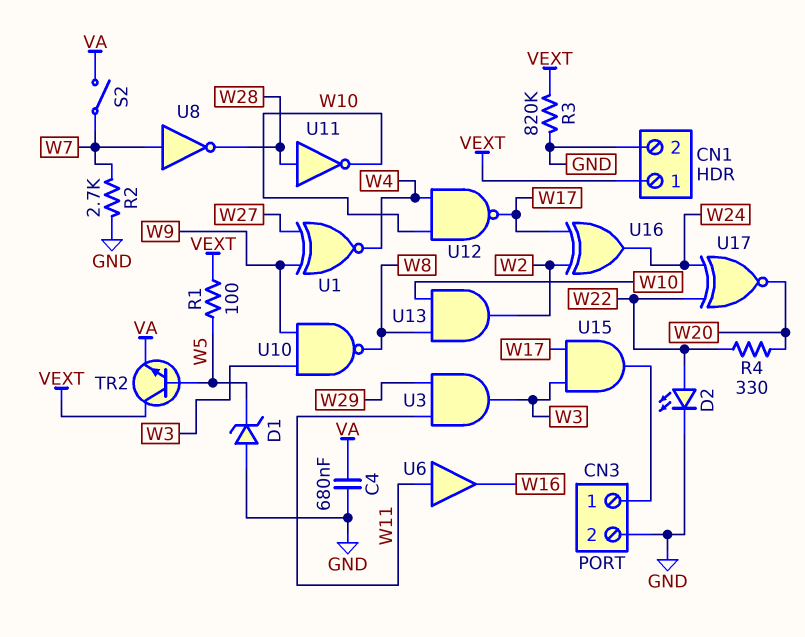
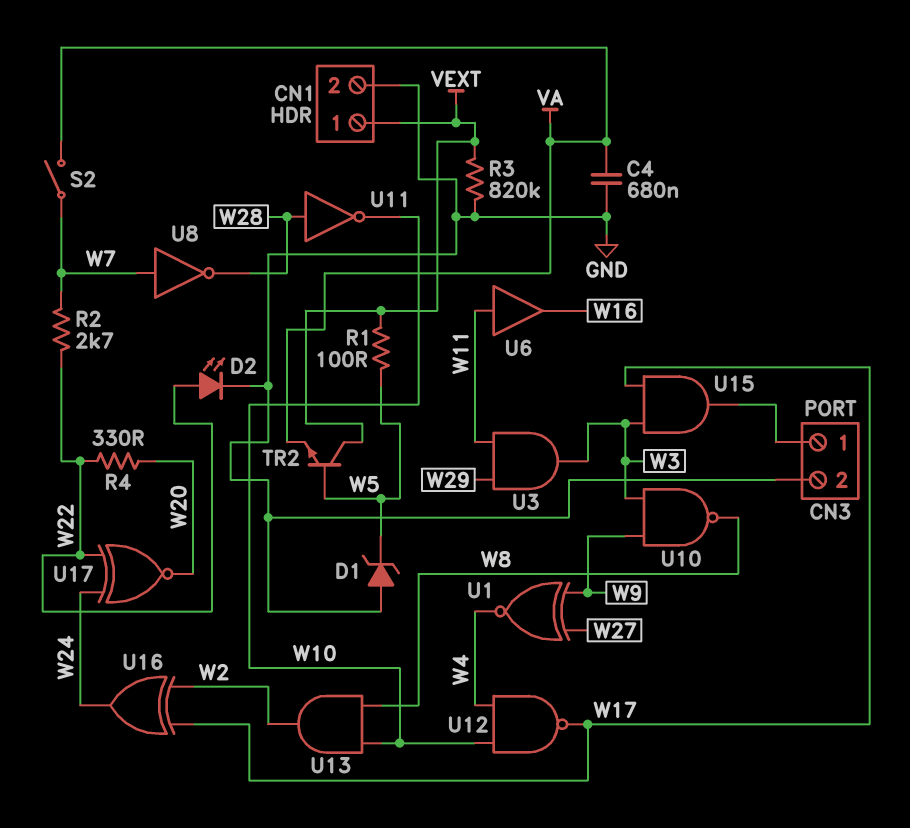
R2: 2.7k (GND, W7) -> 2.7k (W7, W22)

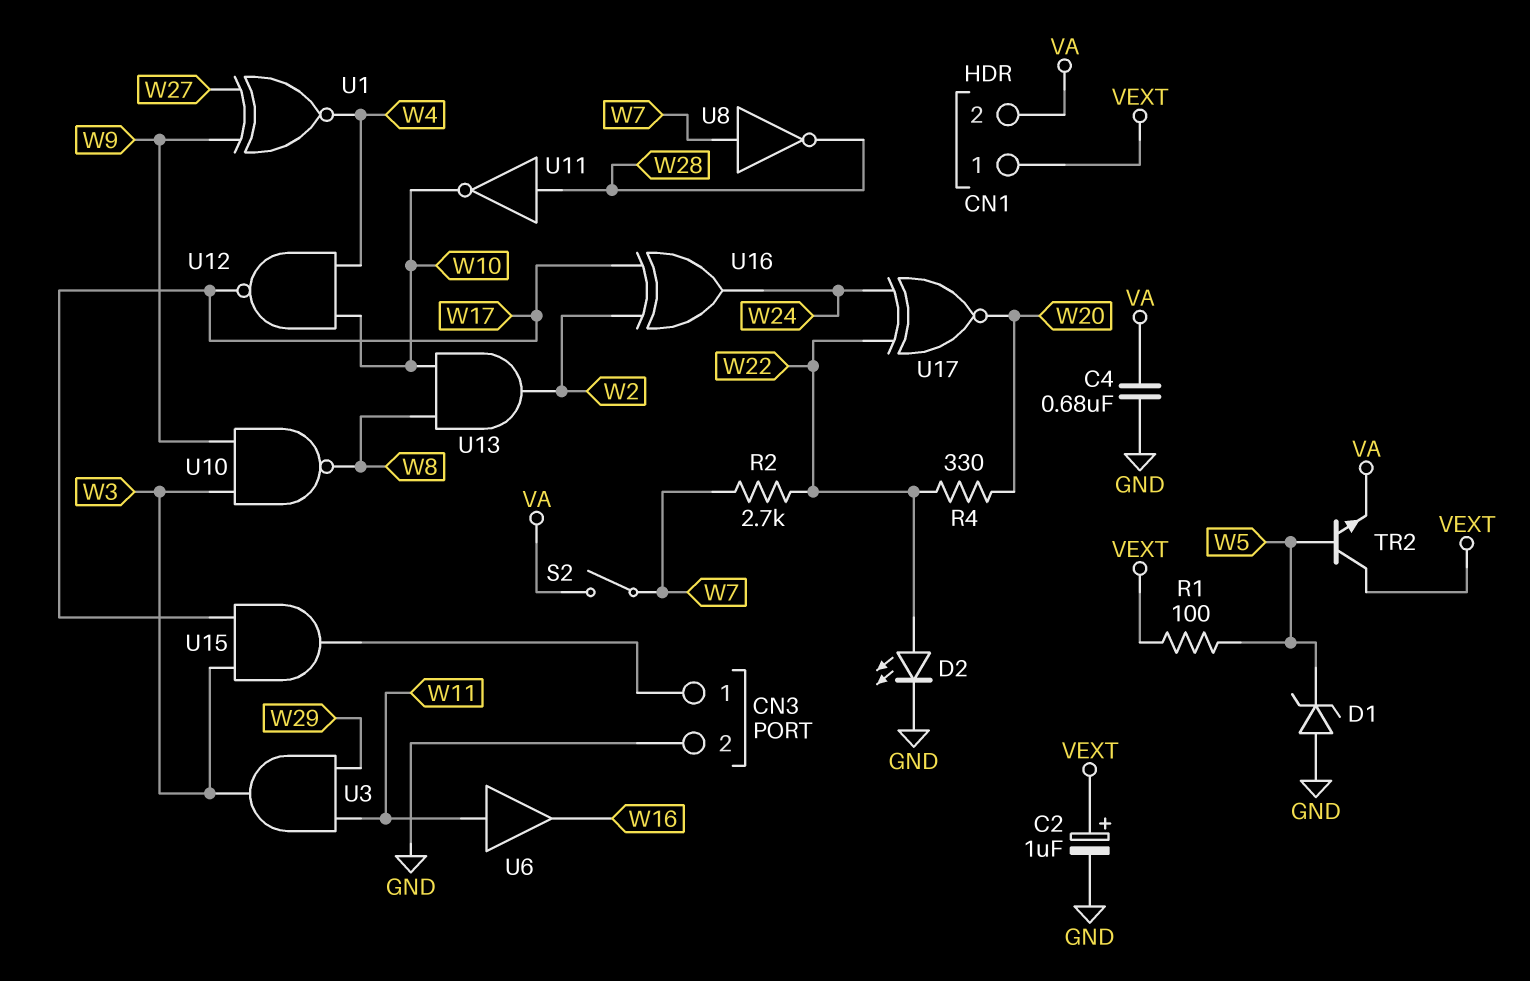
C2: none -> 1uF (plus VEXT, minus GND)
CN1 pin 2: GND -> VA
R3: 820k (GND, VEXT) -> none

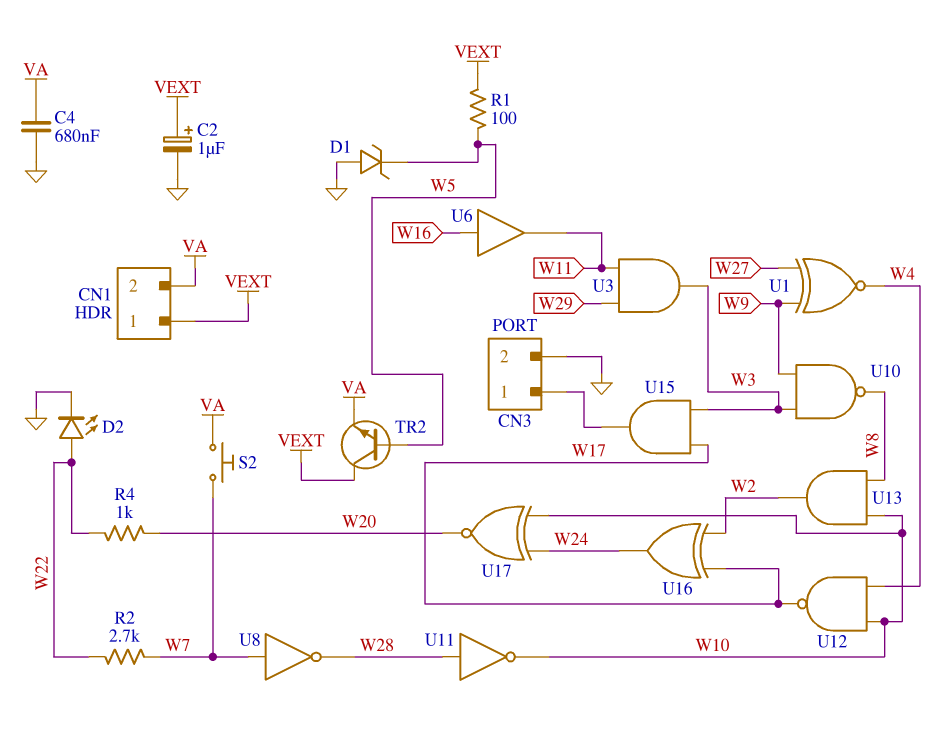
R4: 330 (W20, W22) -> 1k (W20, W22)
S2: switch (VA, W7) -> button (VA, W7)
U6: buffer (in W11, out W16) -> buffer (in W16, out W11)
U17: XNOR (in W22, in W24, out W20) -> XNOR (in W10, in W24, out W20)

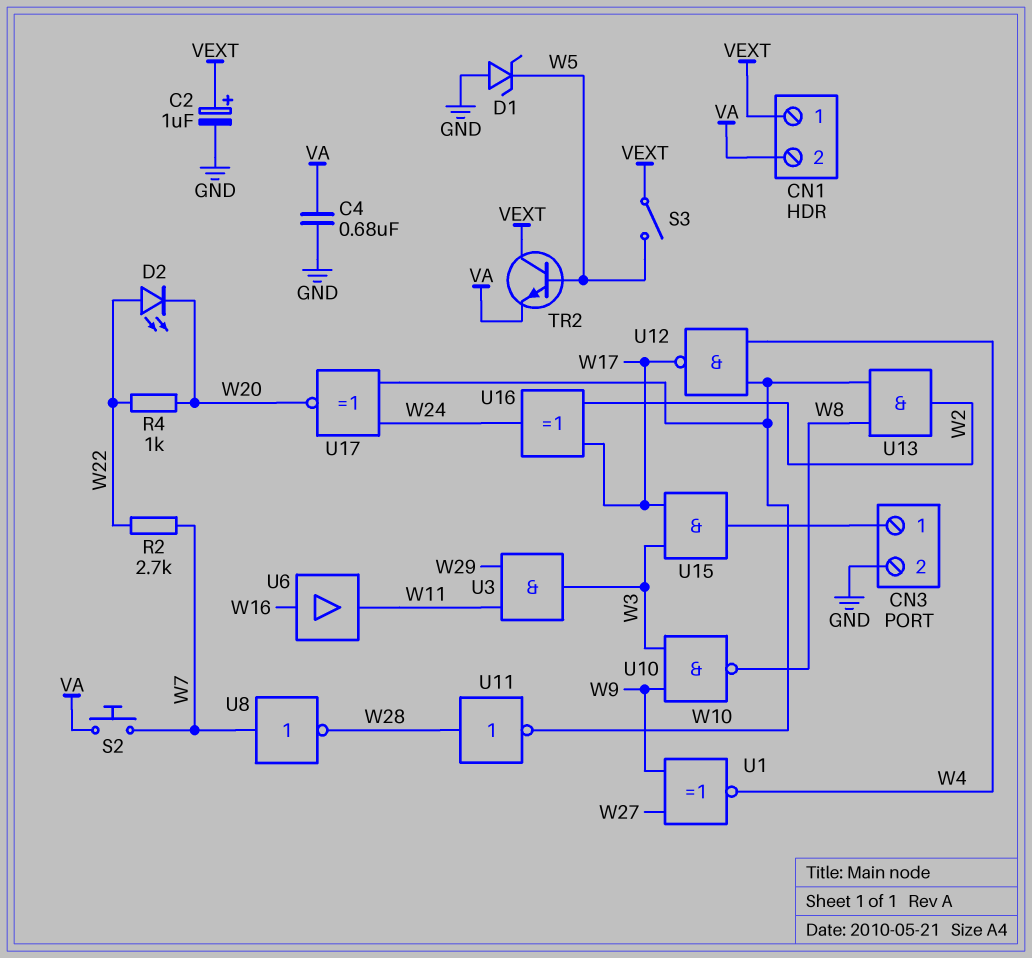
D2: LED (A W22, K GND) -> LED (A W22, K W20)
R1: 100 (VEXT, W5) -> none
S3: none -> switch (VEXT, W5)

